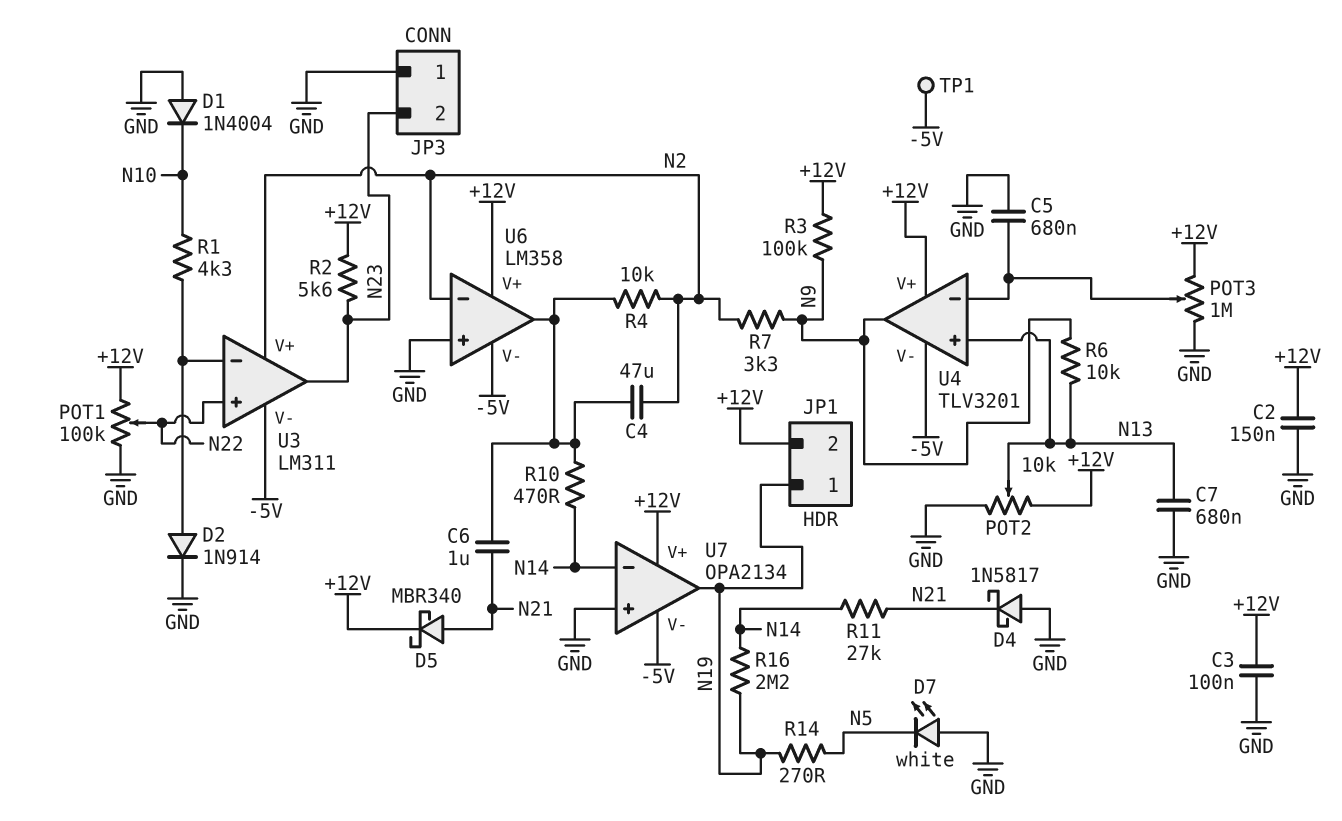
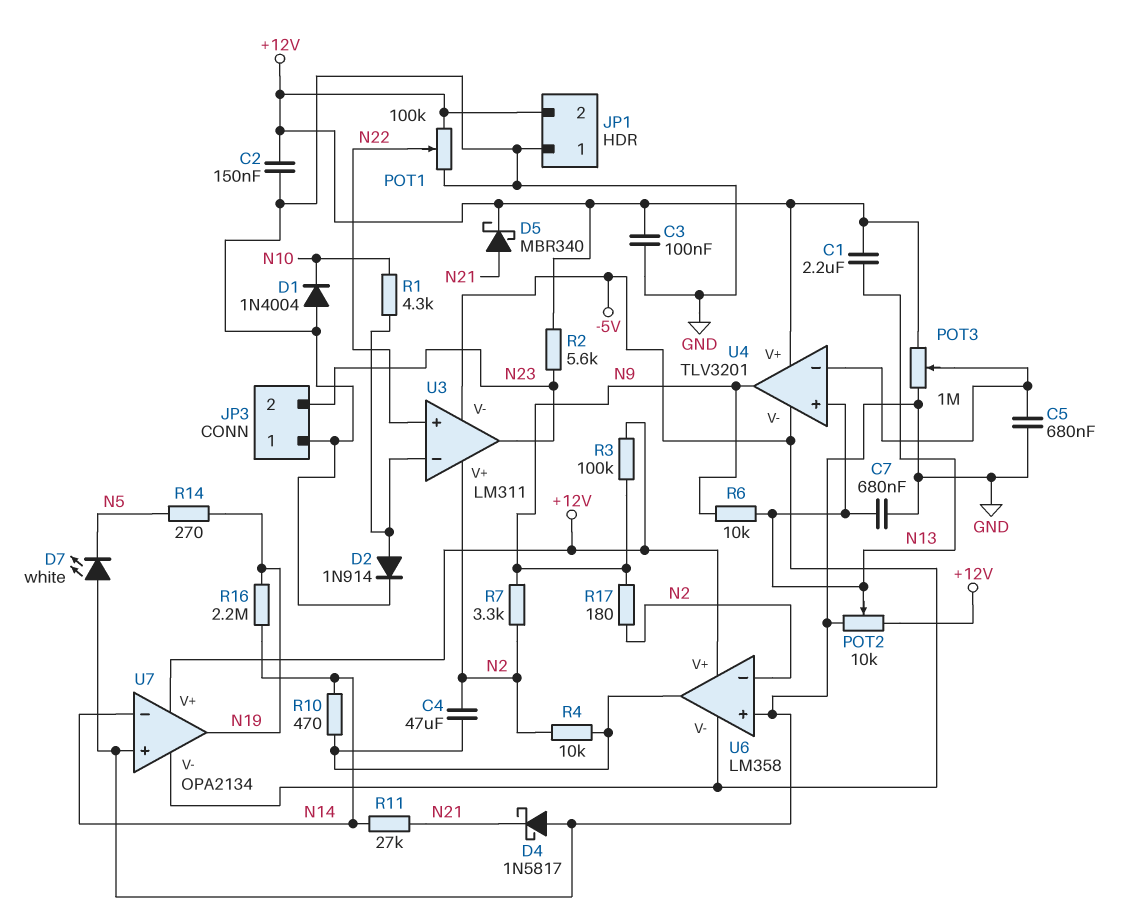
C1: none -> 2.2uF (+12V, N13)
C6: 1uF (N21, U6/out) -> none
JP1 pin 1: N19 -> GND
R17: none -> 180 (N2, N9)
TP1: test point (-5V) -> none

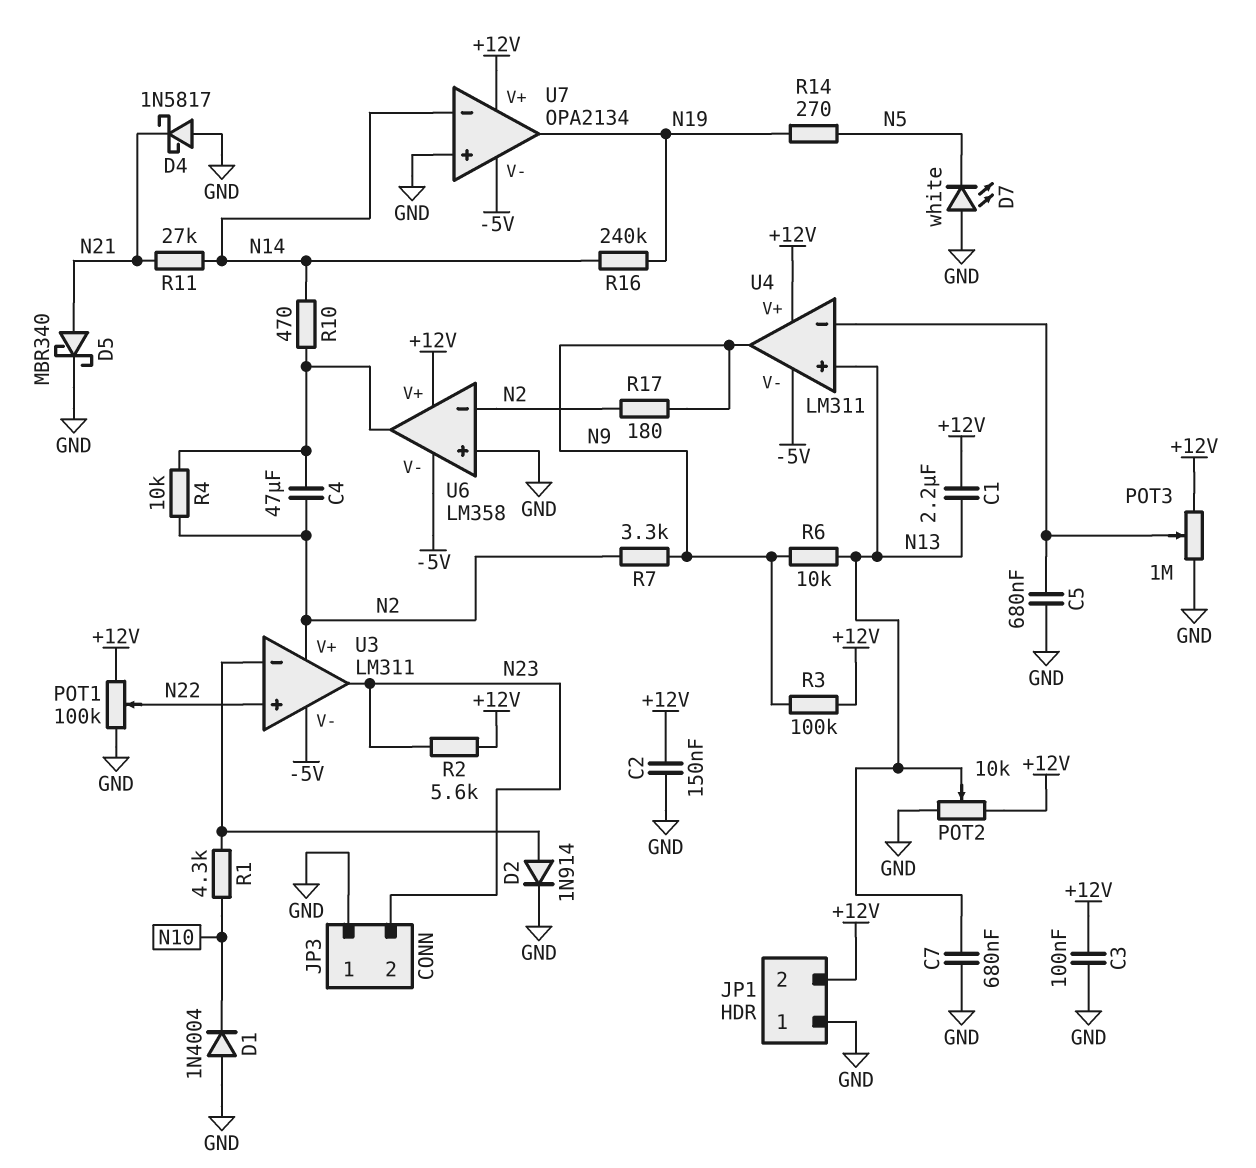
D5: schottky MBR340 (A N21, K +12V) -> schottky MBR340 (A N21, K GND)
R16: 2.2M (N14, N19) -> 240k (N14, N19)
U4: TLV3201 -> LM311

